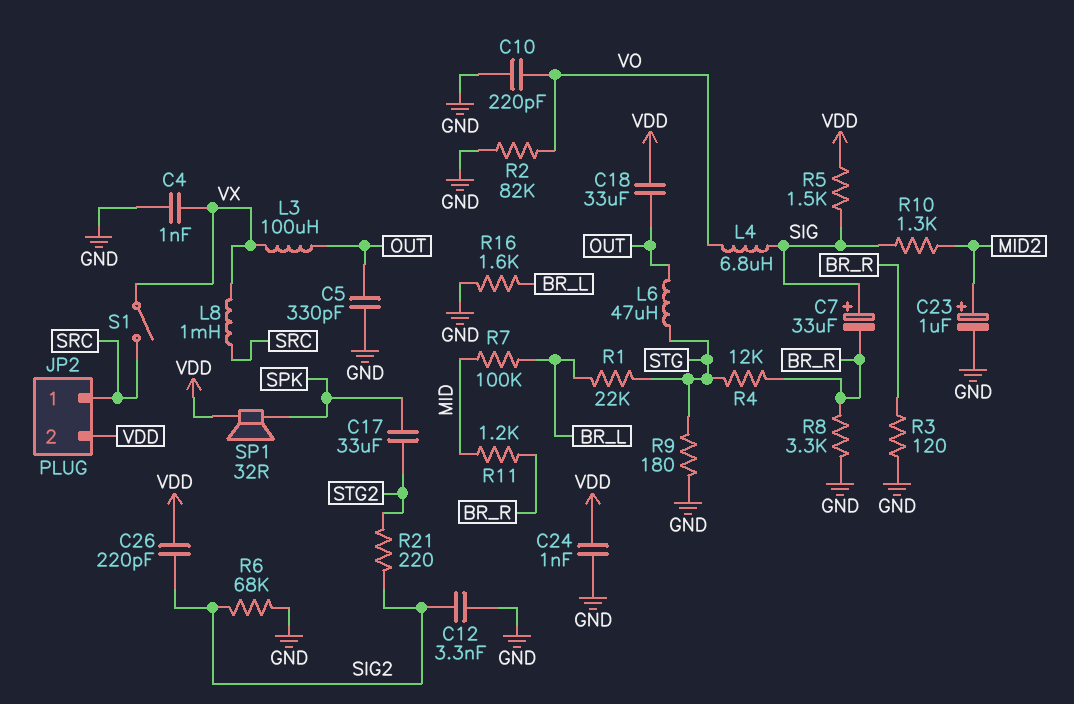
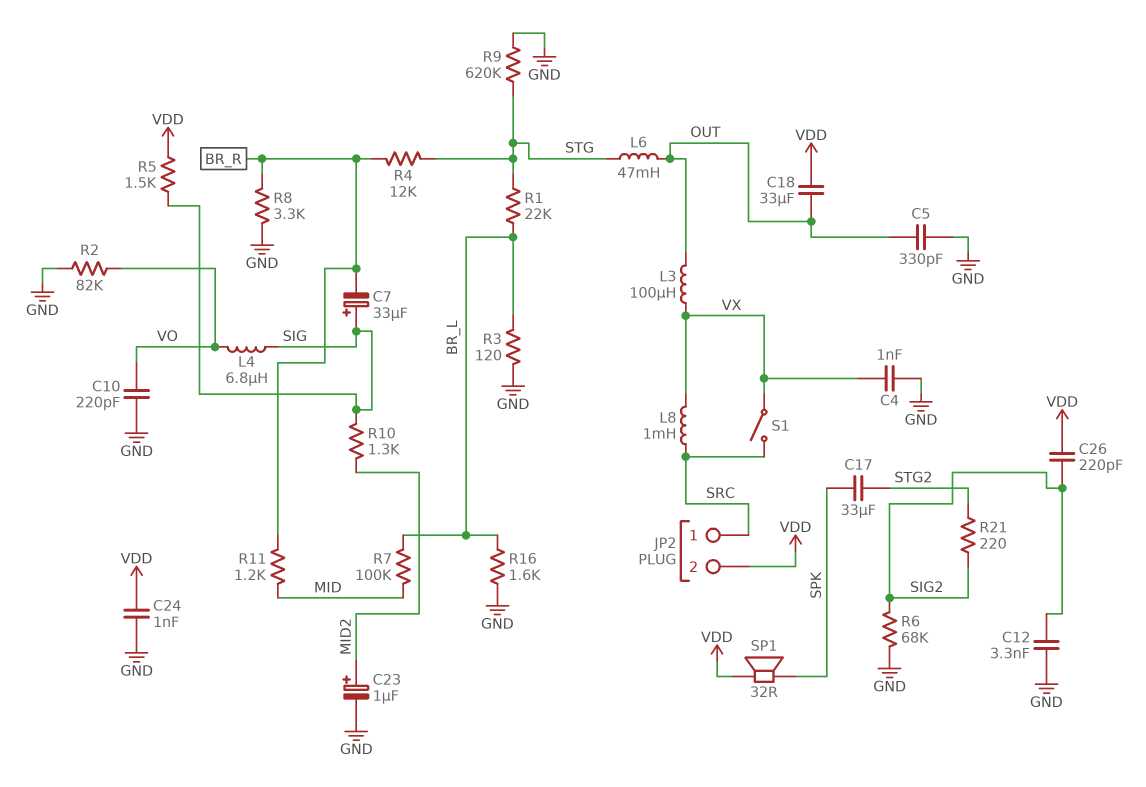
L6: 47uH (OUT, STG) -> 47mH (OUT, STG)
R3: 120 (BR_R, GND) -> 120 (BR_L, GND)
R9: 180 (GND, STG) -> 620k (GND, STG)

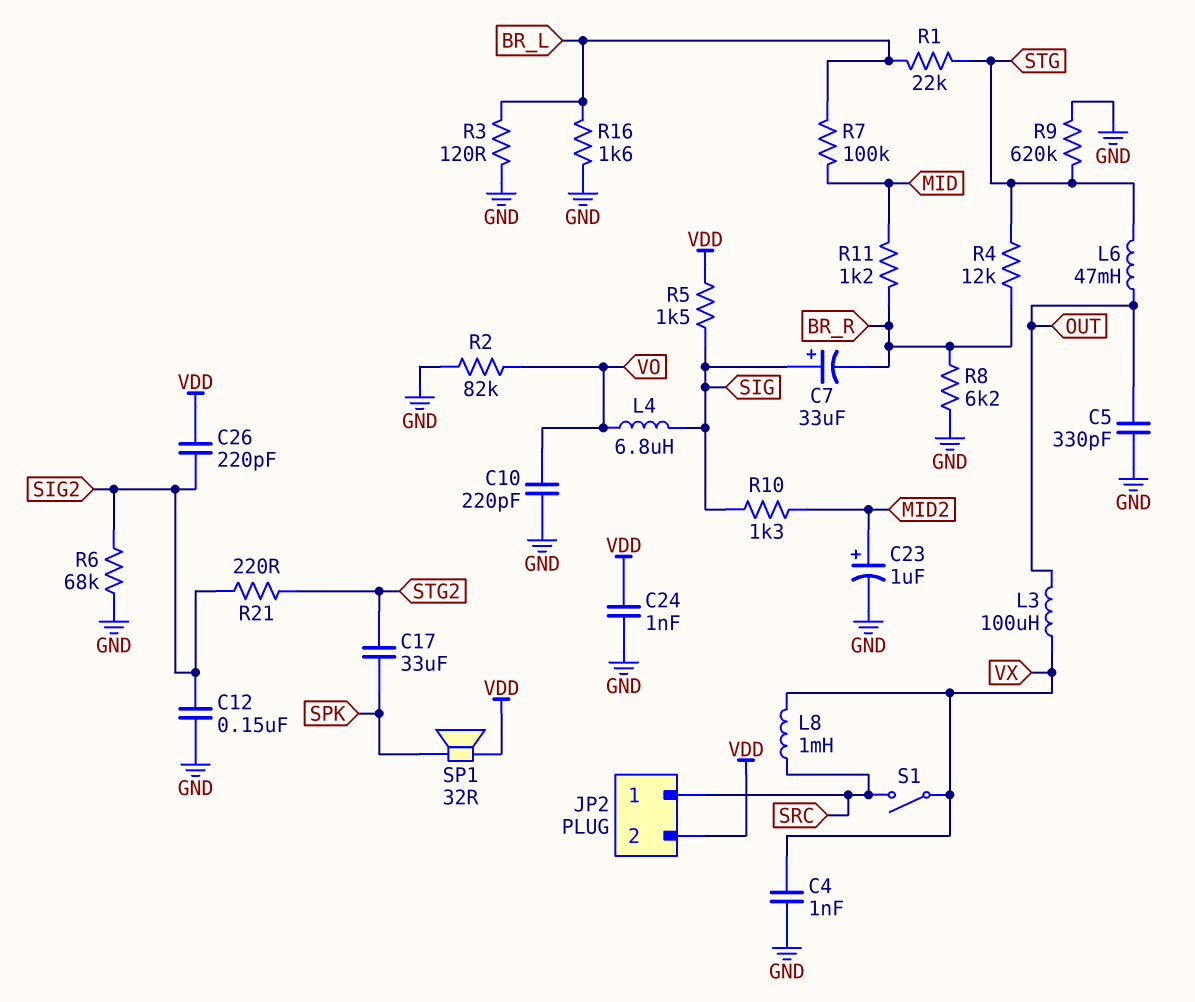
C12: 3.3nF (GND, SIG2) -> 150nF (GND, SIG2)
C18: 33uF (OUT, VDD) -> none
R8: 3.3k (BR_R, GND) -> 6.2k (BR_R, GND)

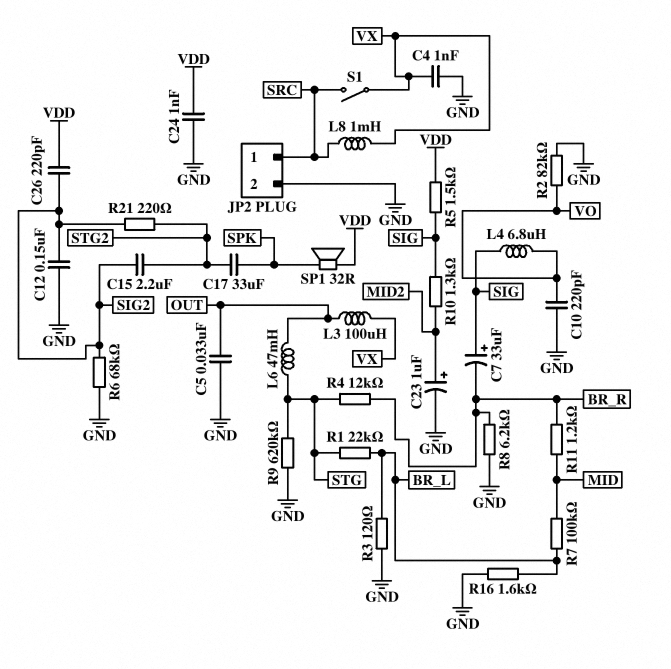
C5: 330pF (GND, OUT) -> 33nF (GND, OUT)
C15: none -> 2.2uF (SIG2, STG2)
JP2 pin 2: VDD -> GND

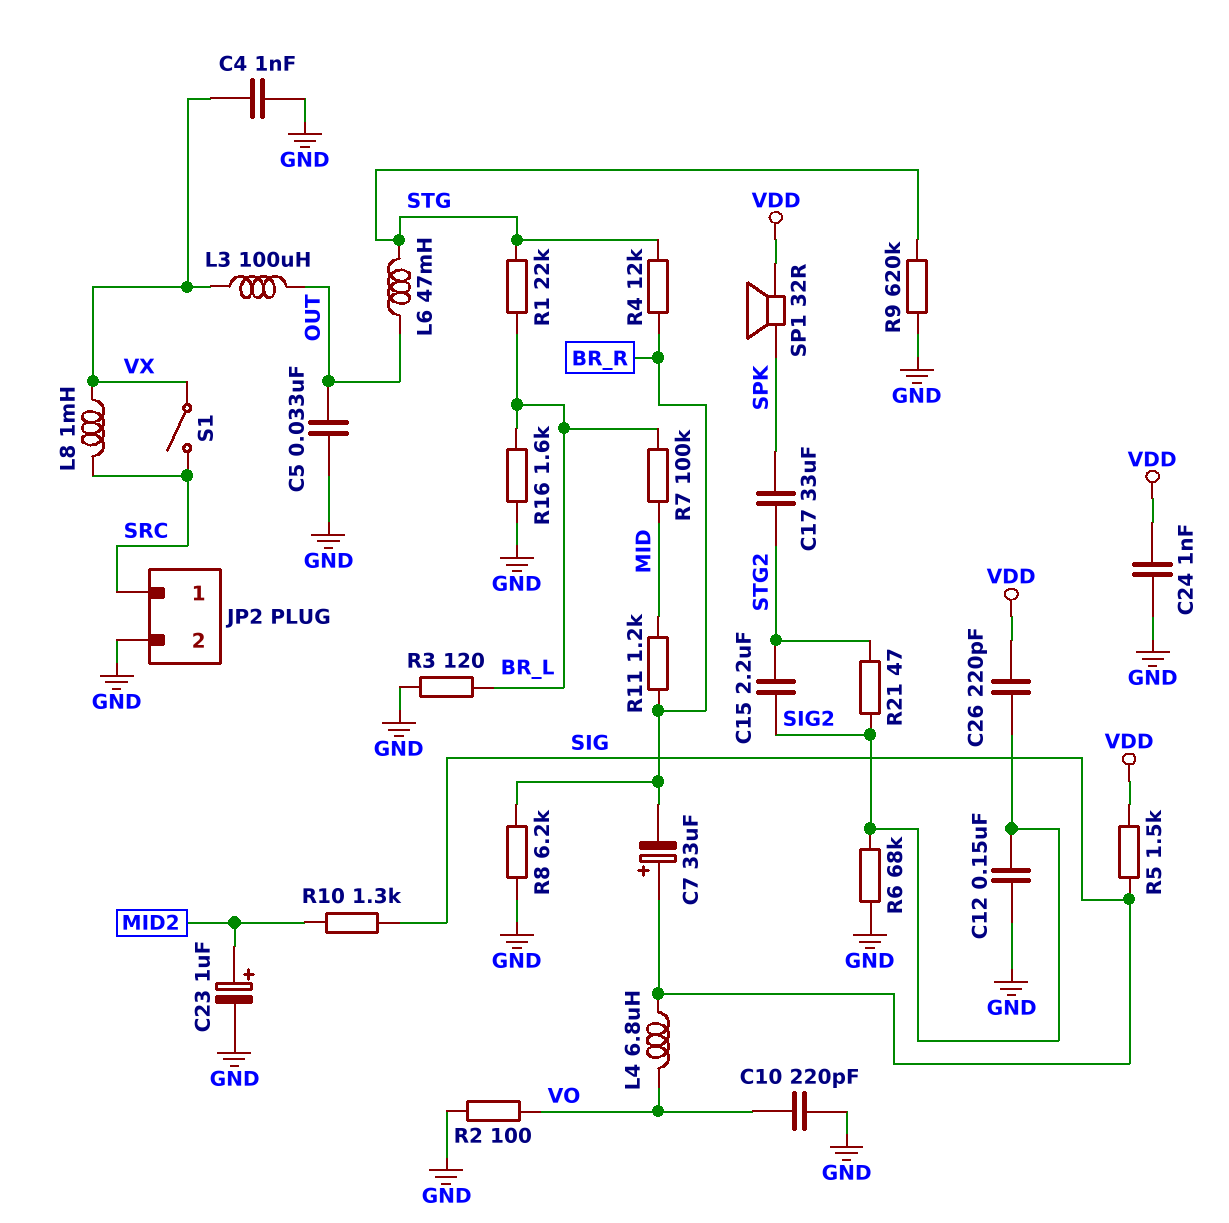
R2: 82k (GND, VO) -> 100 (GND, VO)
R21: 220 (SIG2, STG2) -> 47 (SIG2, STG2)

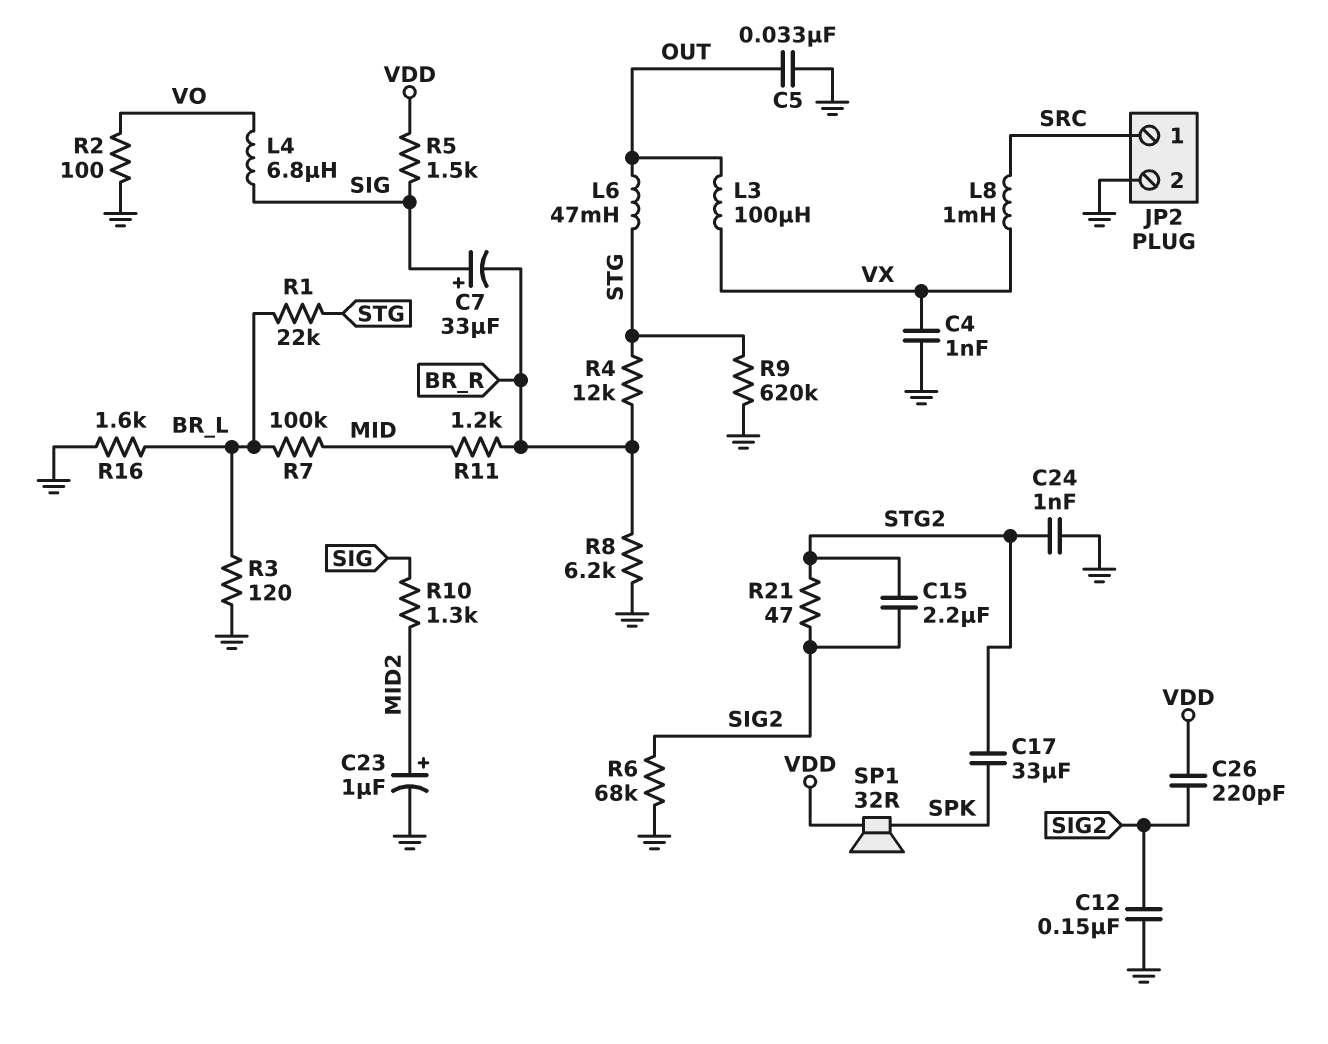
C10: 220pF (GND, VO) -> none
C24: 1nF (GND, VDD) -> 1nF (GND, STG2)
S1: switch (SRC, VX) -> none

